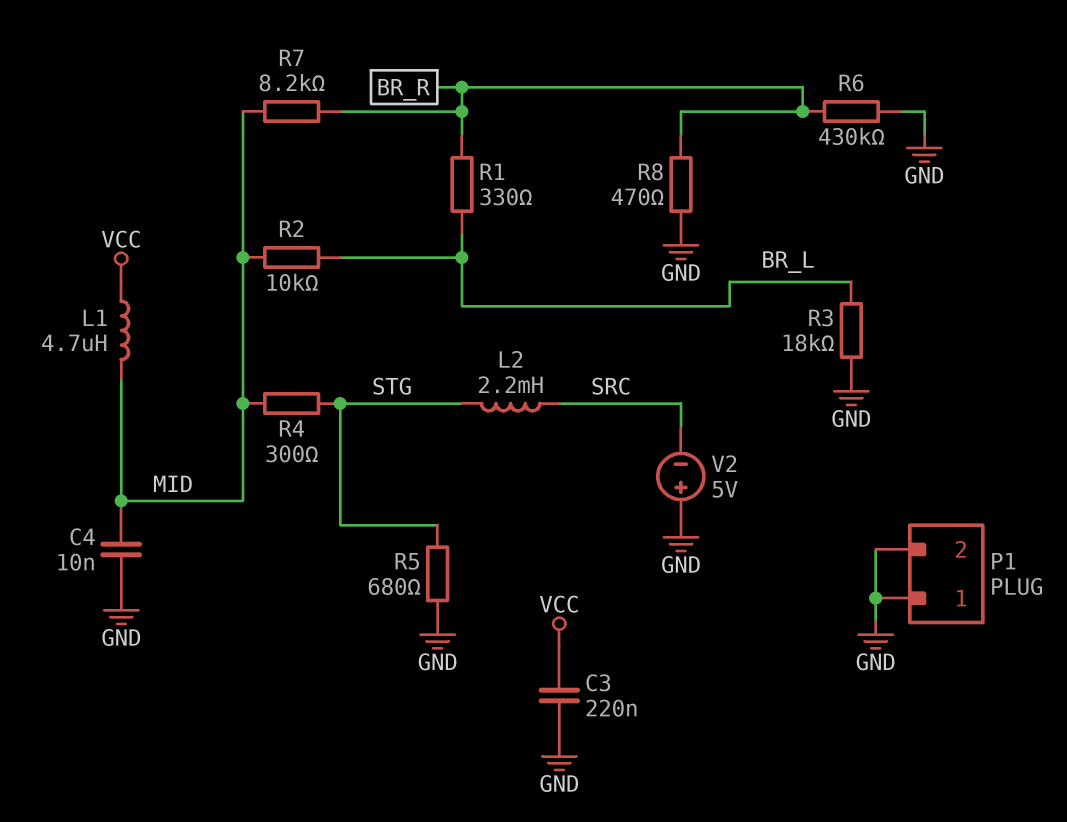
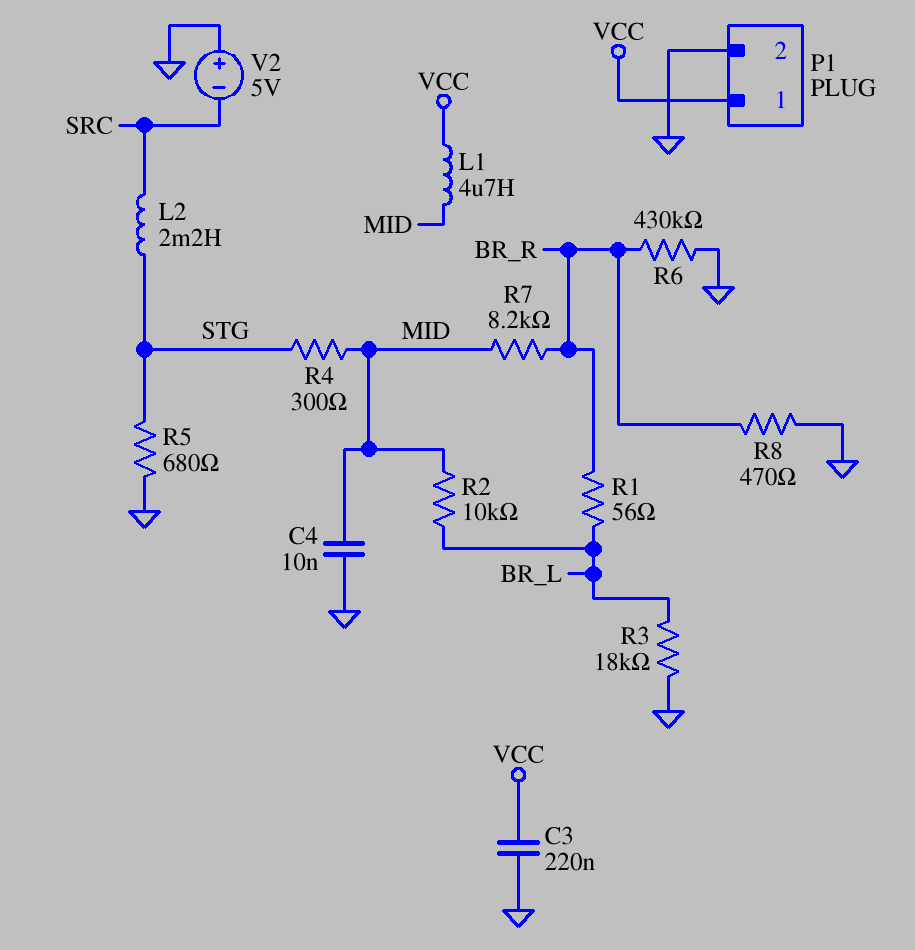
P1 pin 1: GND -> VCC
R1: 330 (BR_L, BR_R) -> 56 (BR_L, BR_R)

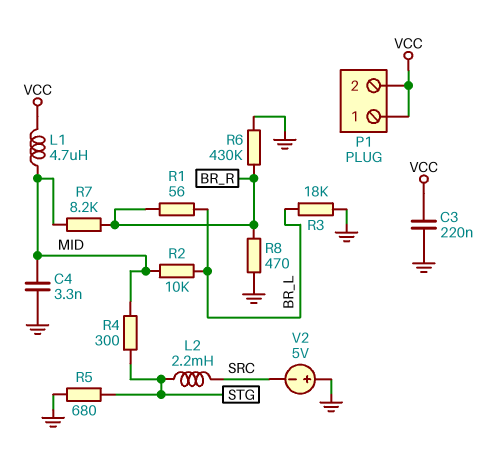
C4: 10nF (GND, MID) -> 3.3nF (GND, MID)
P1 pin 2: GND -> VCC

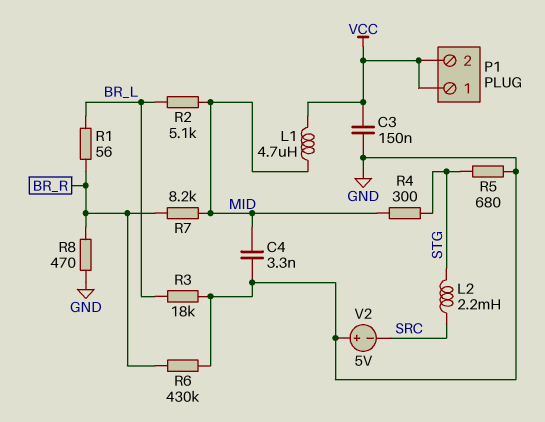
C3: 220nF (GND, VCC) -> 150nF (GND, VCC)
R2: 10k (BR_L, MID) -> 5.1k (BR_L, MID)

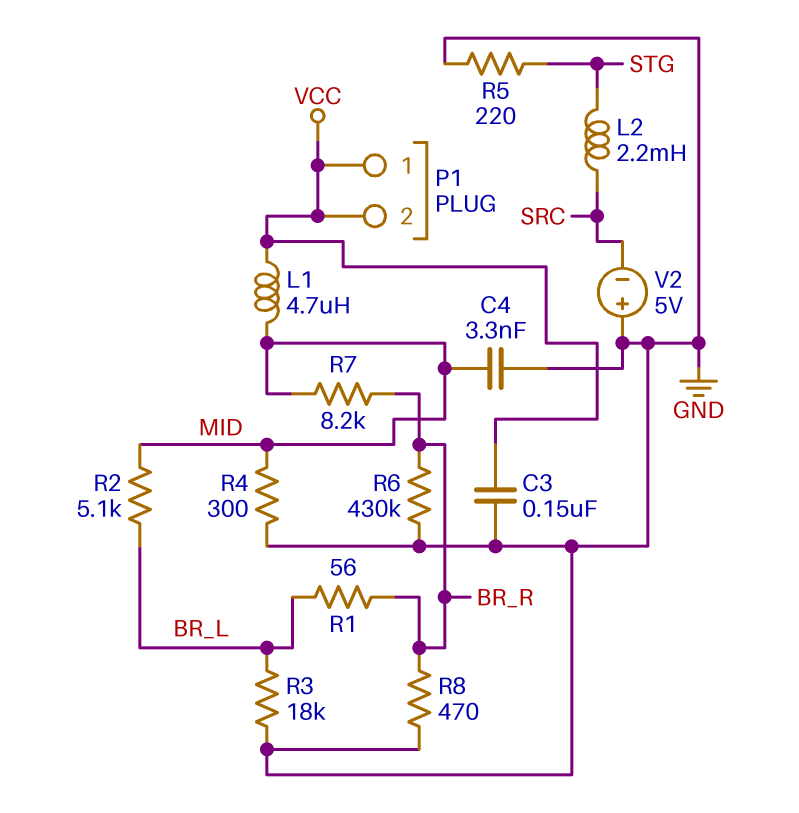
R4: 300 (MID, STG) -> 300 (GND, MID)
R5: 680 (GND, STG) -> 220 (GND, STG)

